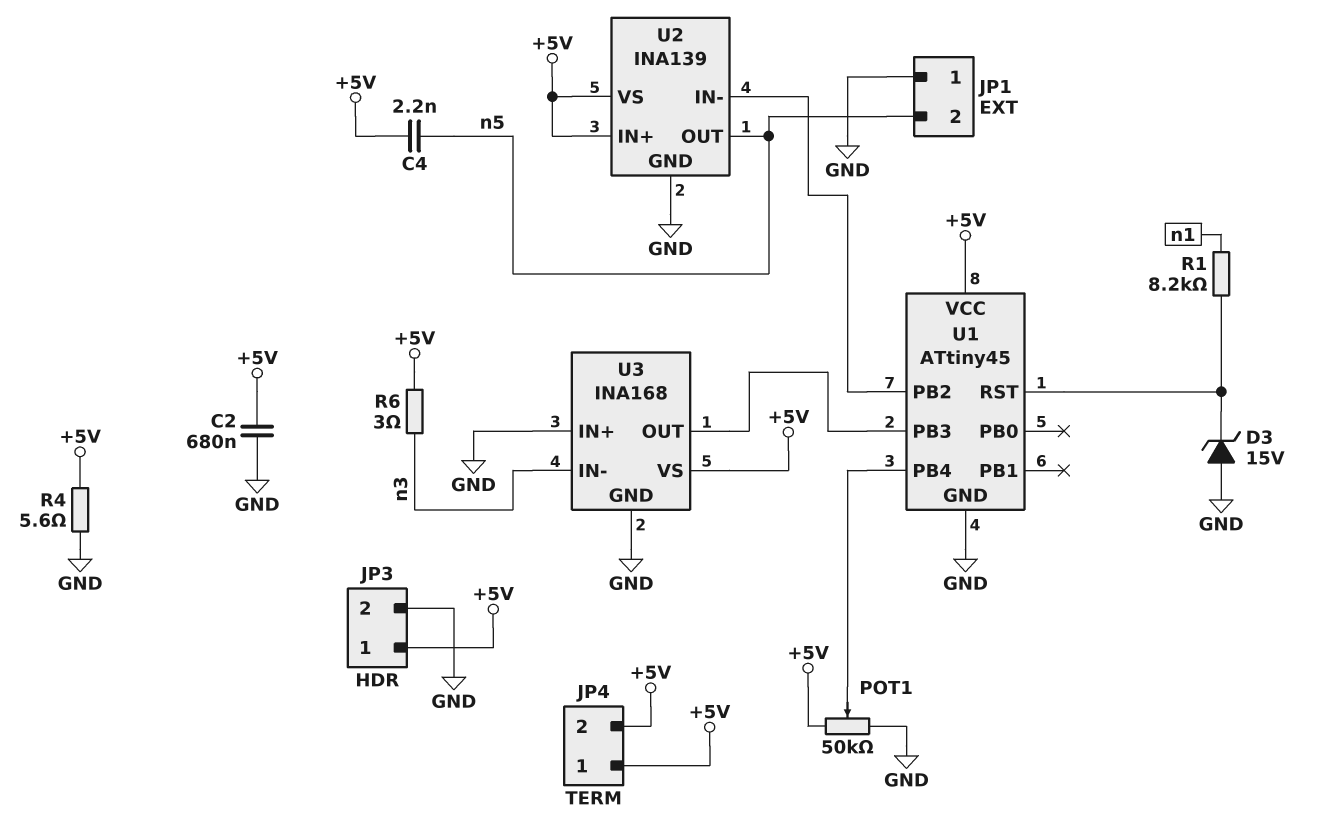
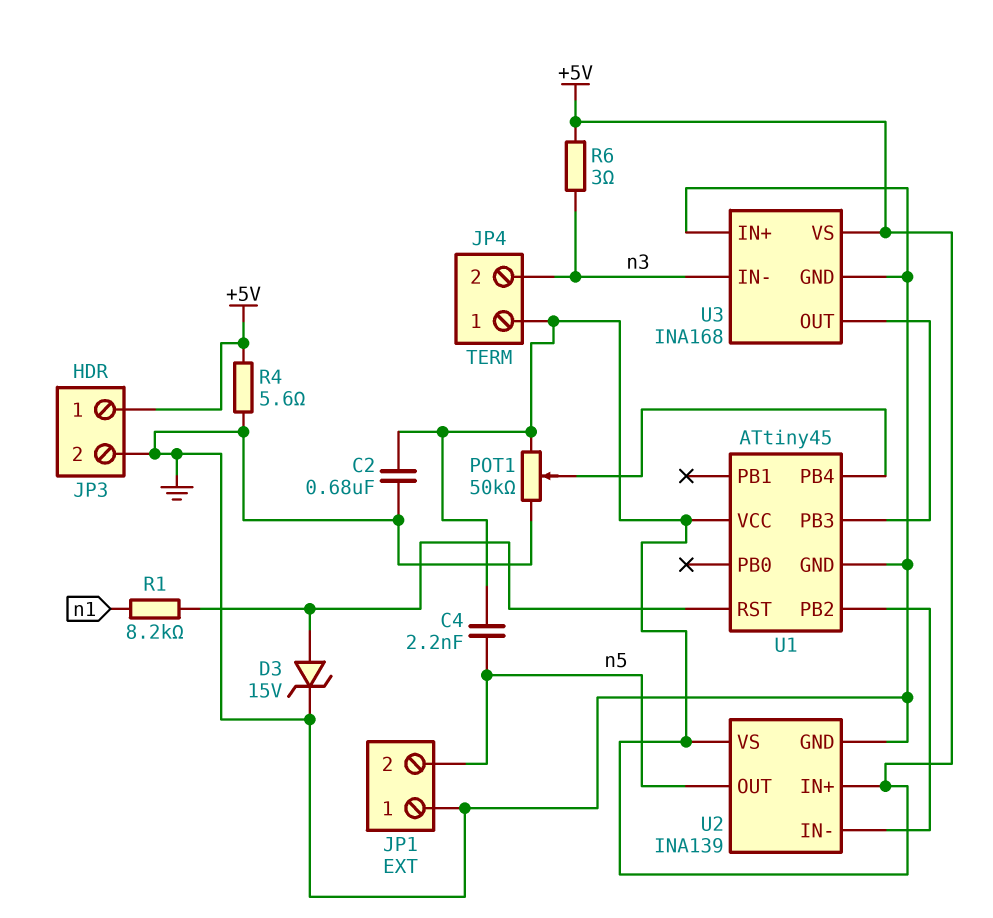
D3: zener 15V (A GND, K U1/RST) -> zener 15V (A U1/RST, K GND)
JP4 pin 2: +5V -> n3

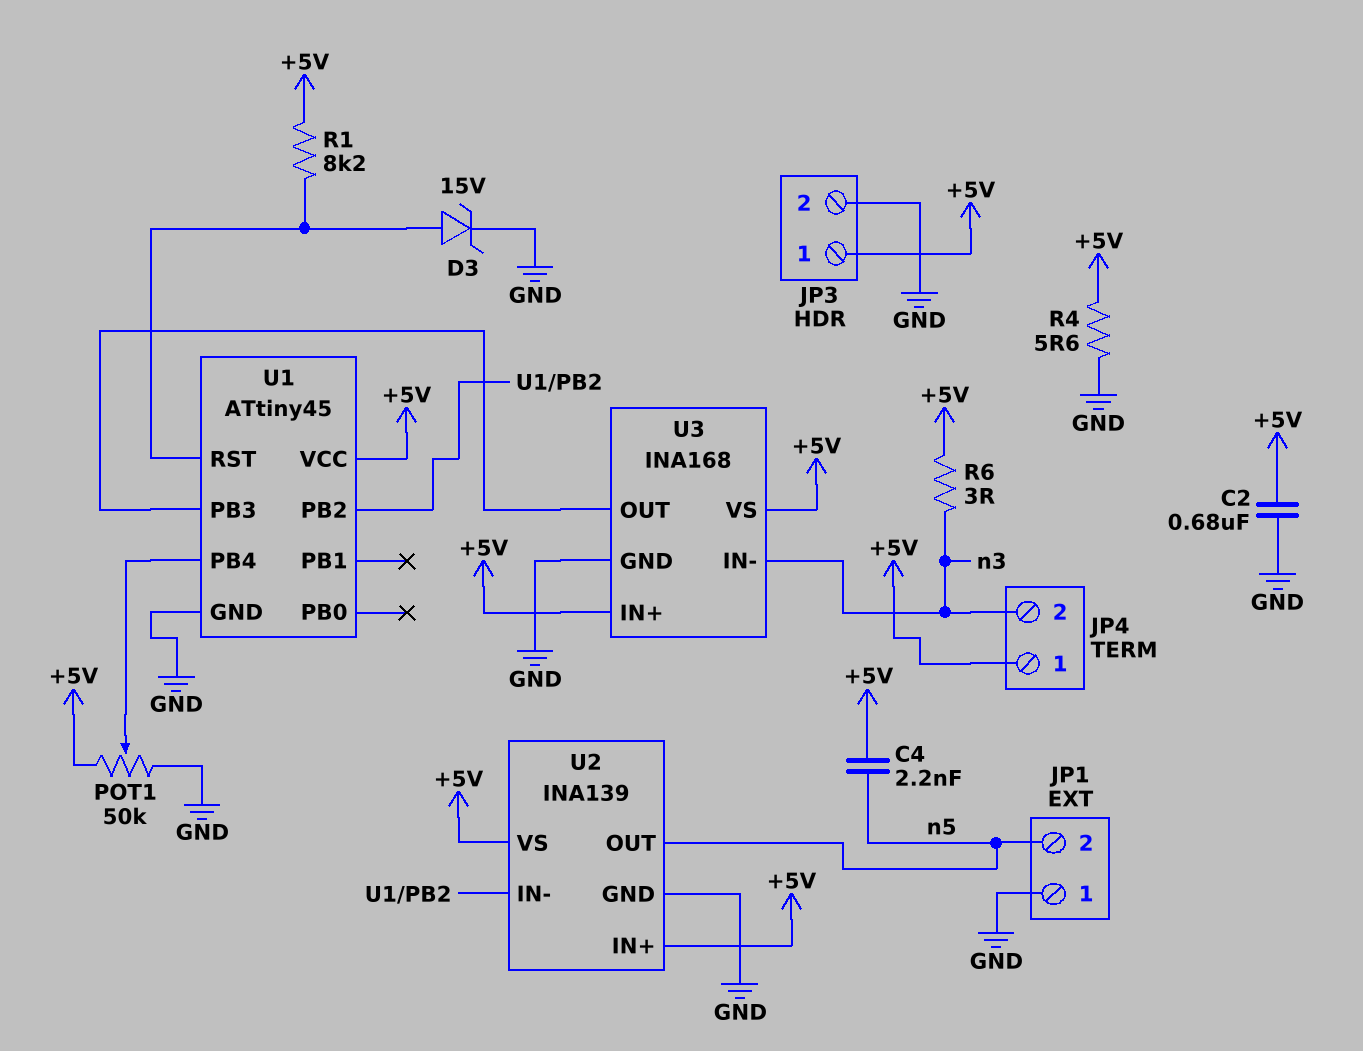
R1: 8.2k (U1/RST, n1) -> 8.2k (+5V, U1/RST)
U3 pin IN+: GND -> +5V

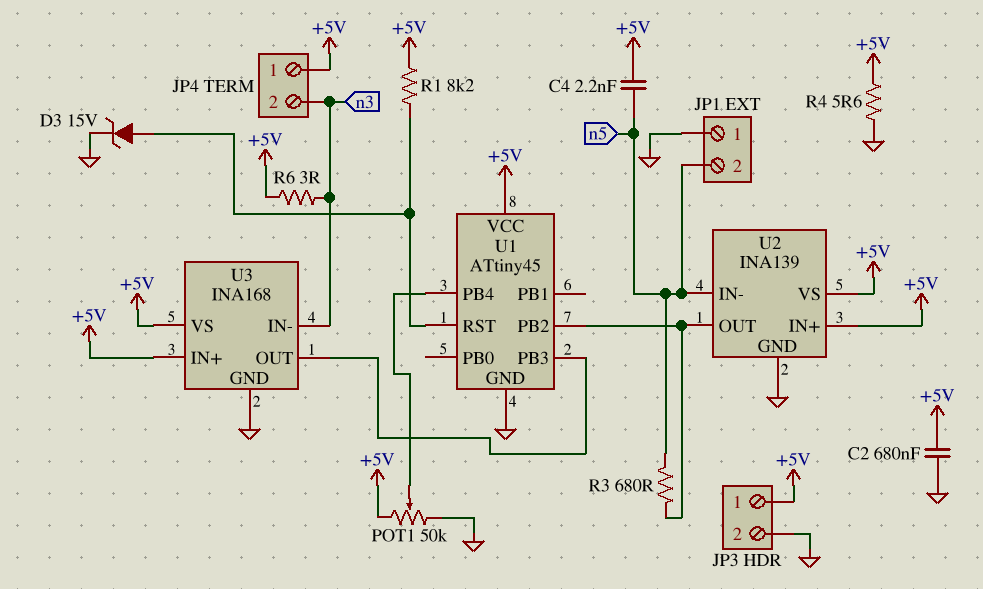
R3: none -> 680 (U1/PB2, n5)
U2 pin IN-: U1/PB2 -> n5
U2 pin OUT: n5 -> U1/PB2

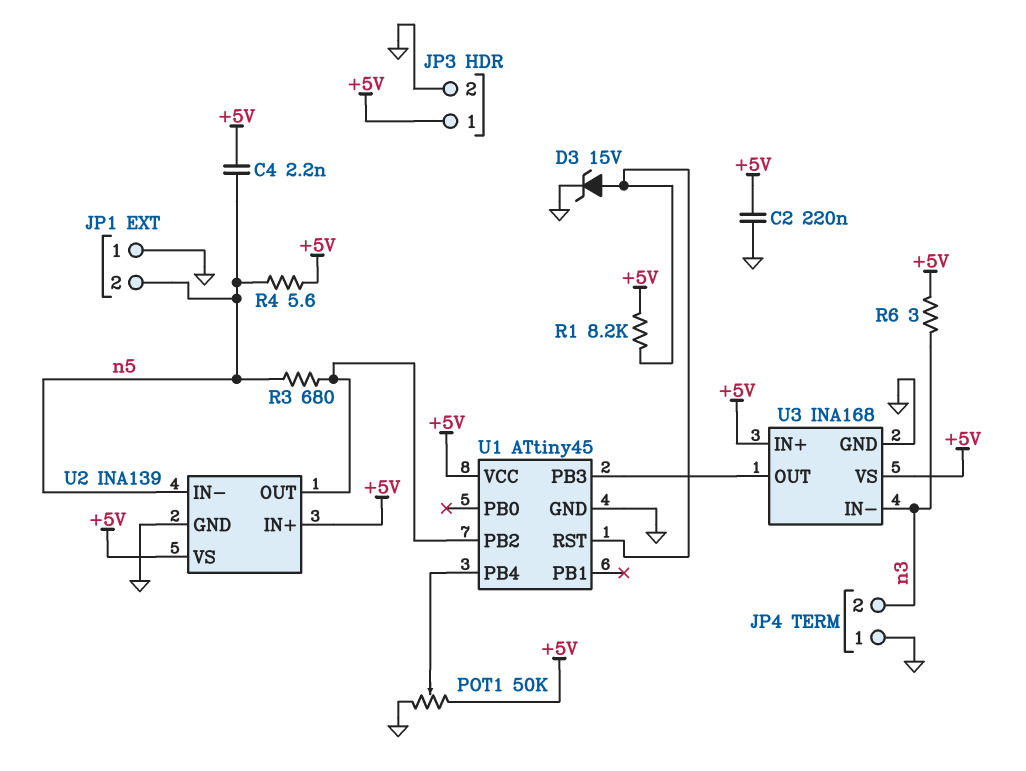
C2: 680nF (+5V, GND) -> 220nF (+5V, GND)
JP4 pin 1: +5V -> GND
R4: 5.6 (+5V, GND) -> 5.6 (+5V, n5)

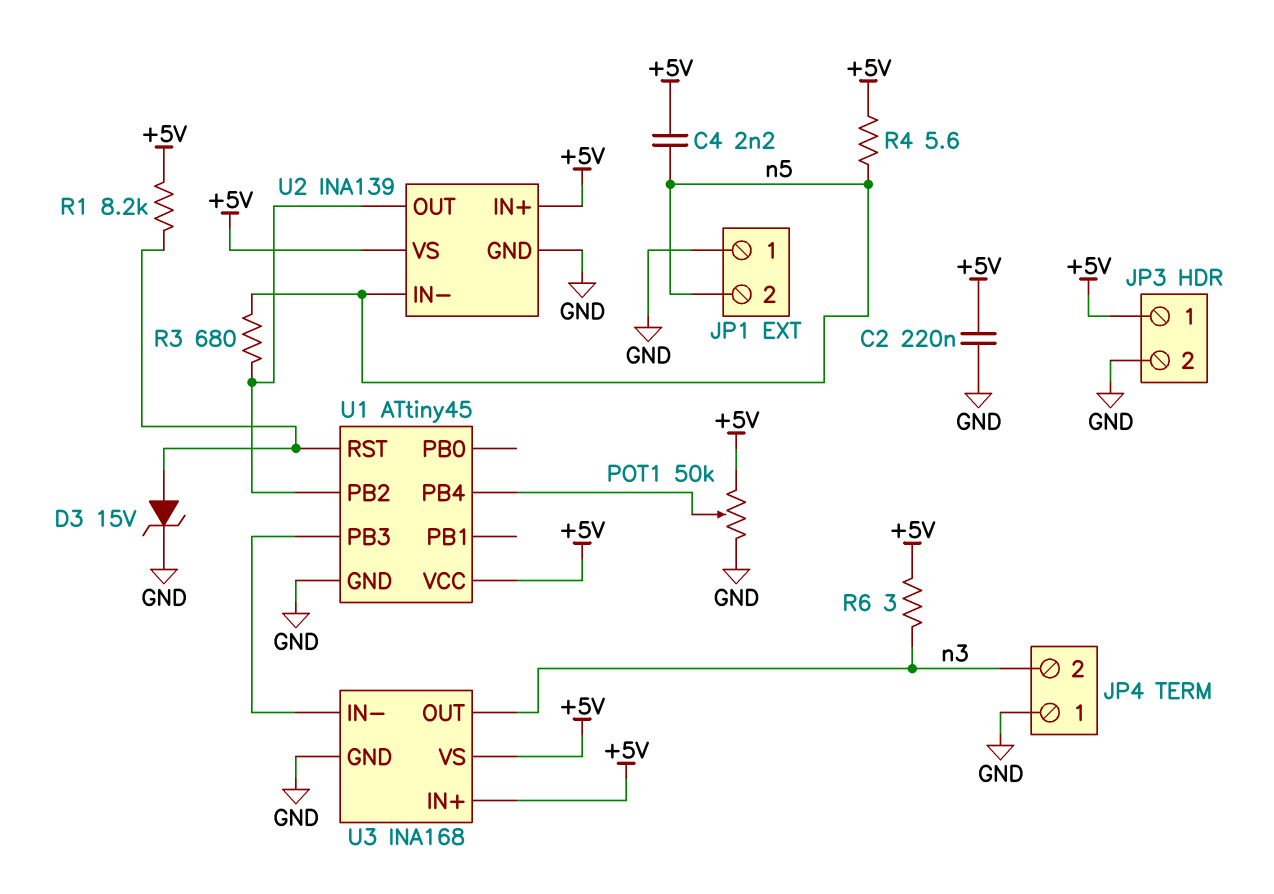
U3 pin IN-: n3 -> U1/PB3
U3 pin OUT: U1/PB3 -> n3

